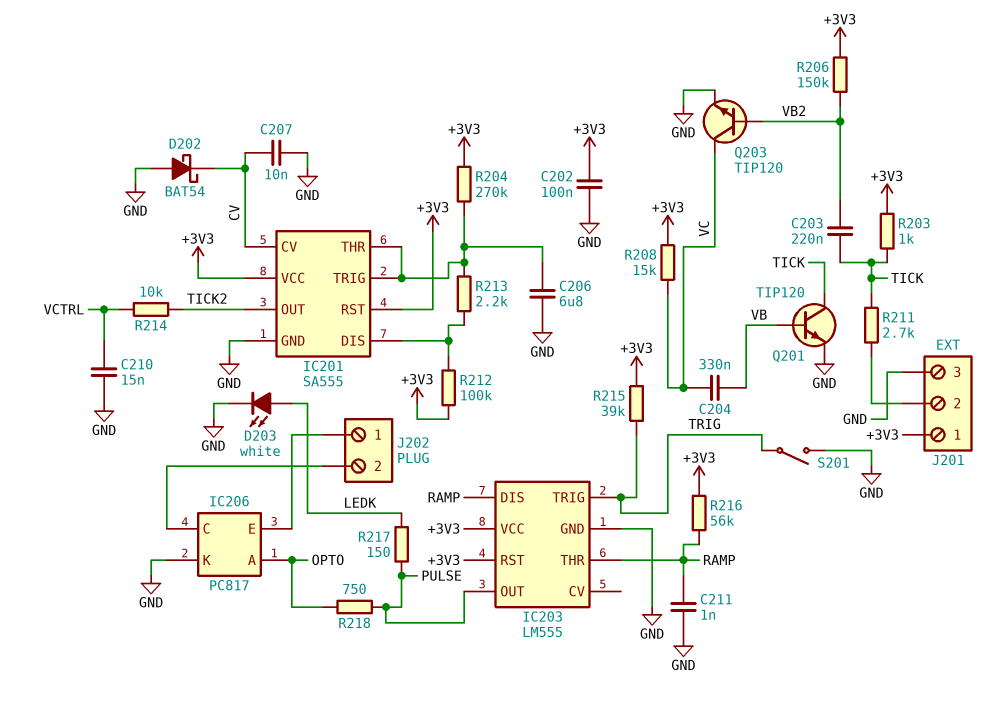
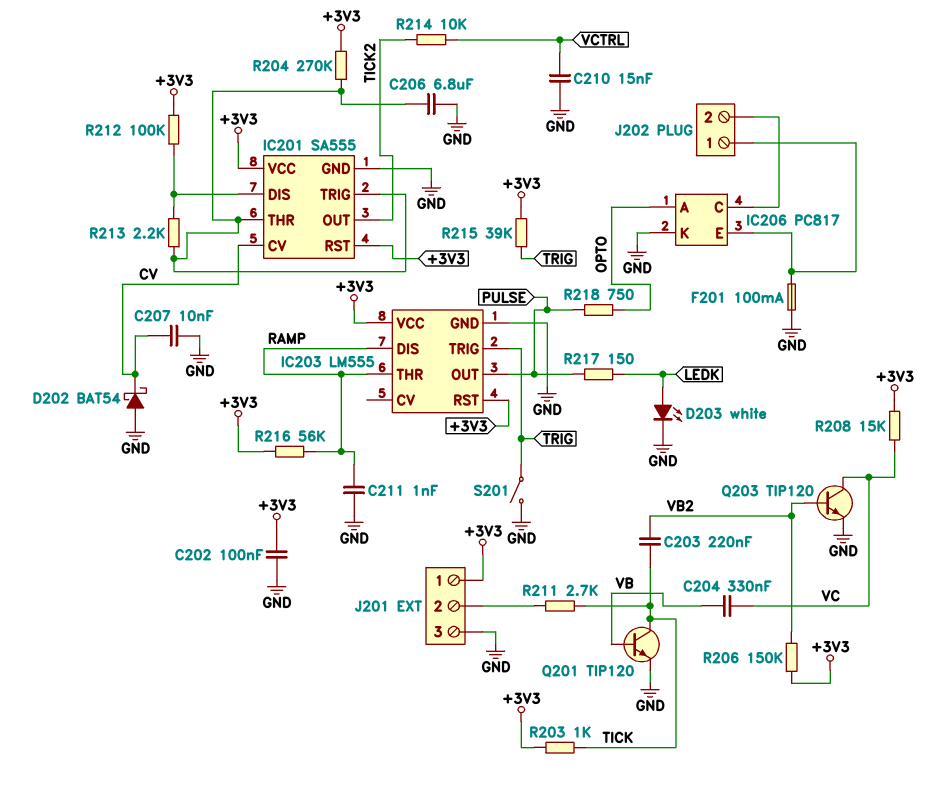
F201: none -> 100mA (GND, IC206/E)

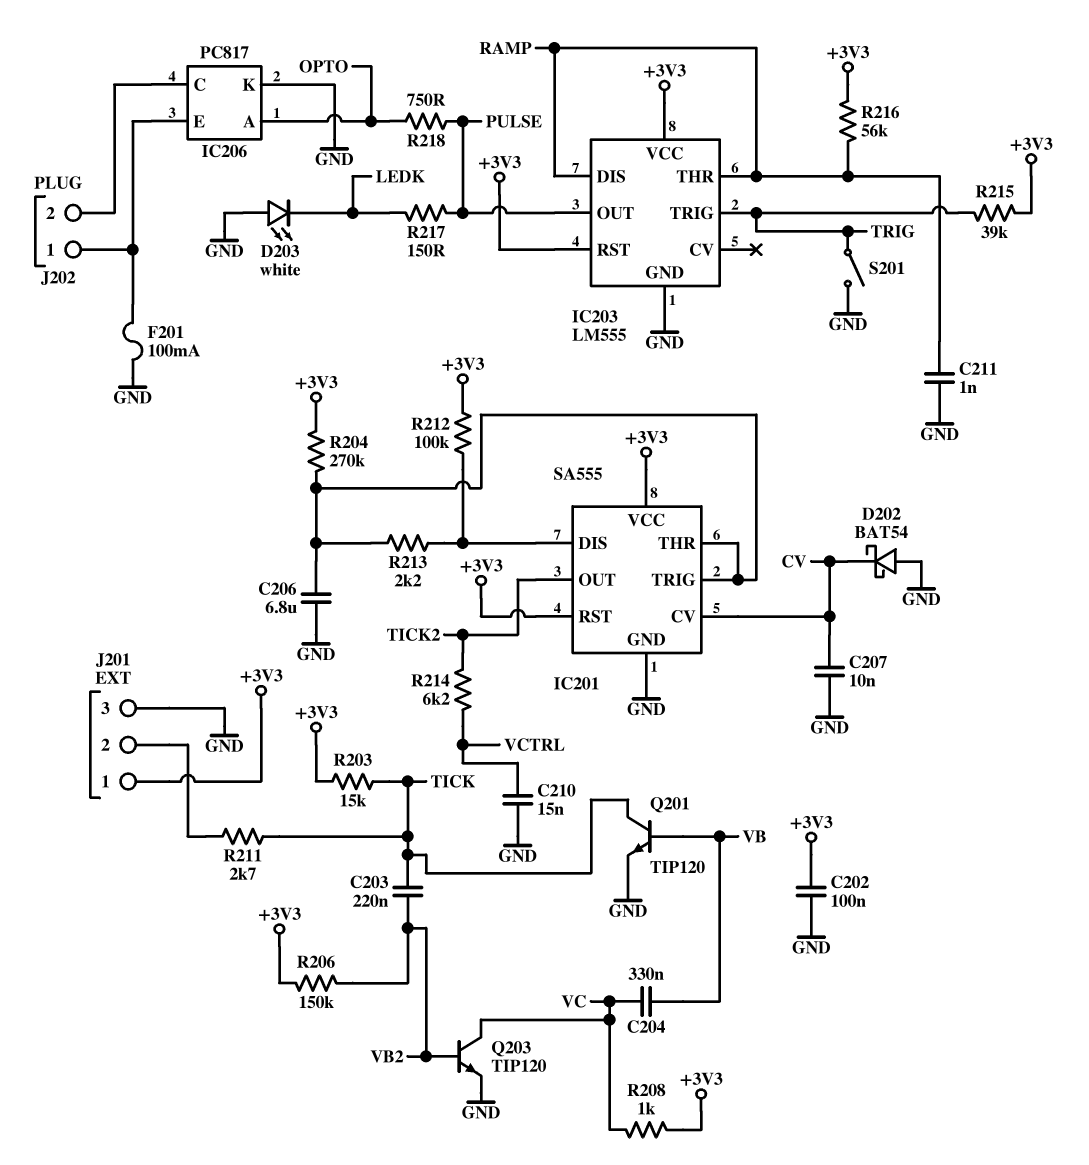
D203: LED white (A LEDK, K GND) -> LED white (A GND, K LEDK)
R203: 1k (+3V3, TICK) -> 15k (+3V3, TICK)
R208: 15k (+3V3, VC) -> 1k (+3V3, VC)
R214: 10k (TICK2, VCTRL) -> 6.2k (TICK2, VCTRL)

